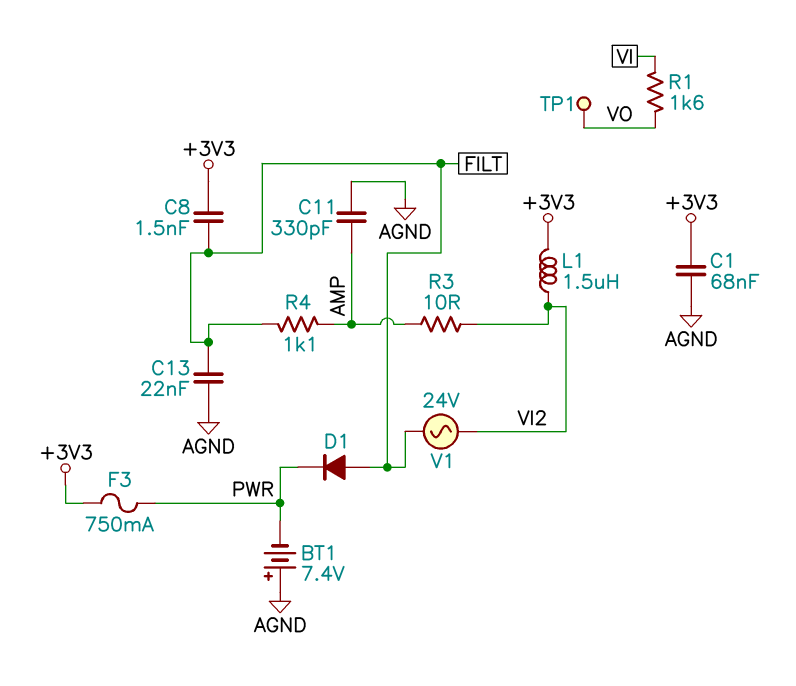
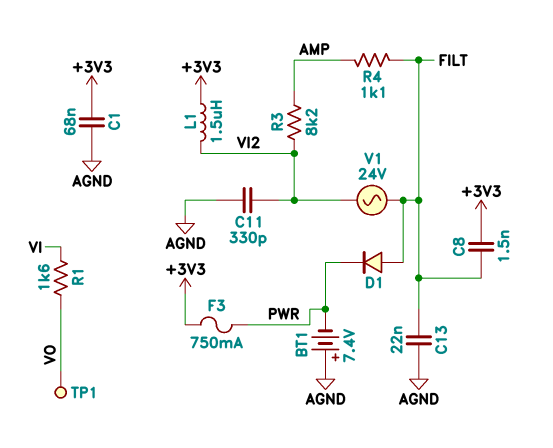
C11: 330pF (AGND, AMP) -> 330pF (AGND, VI2)
R3: 10 (AMP, VI2) -> 8.2k (AMP, VI2)

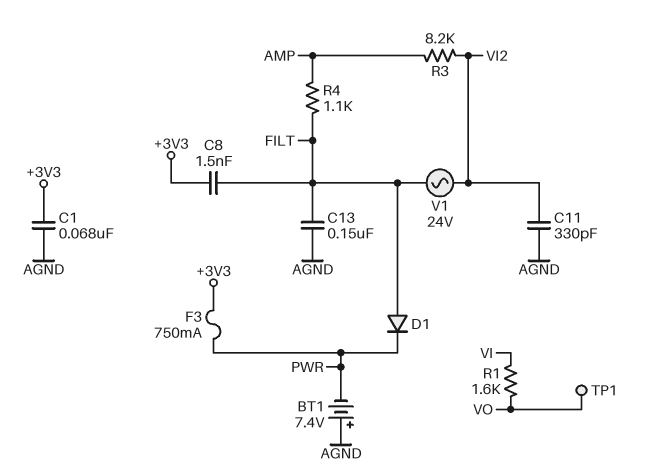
C13: 22nF (AGND, FILT) -> 150nF (AGND, FILT)
L1: 1.5uH (+3V3, VI2) -> none

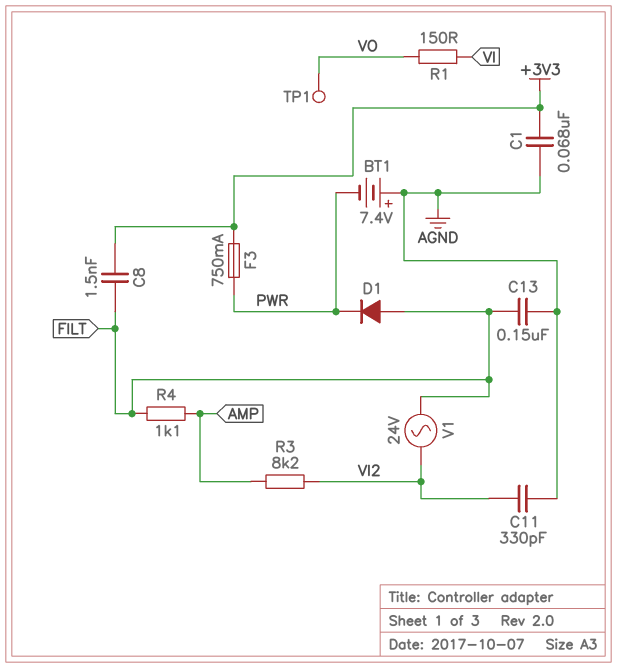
R1: 1.6k (VI, VO) -> 150 (VI, VO)

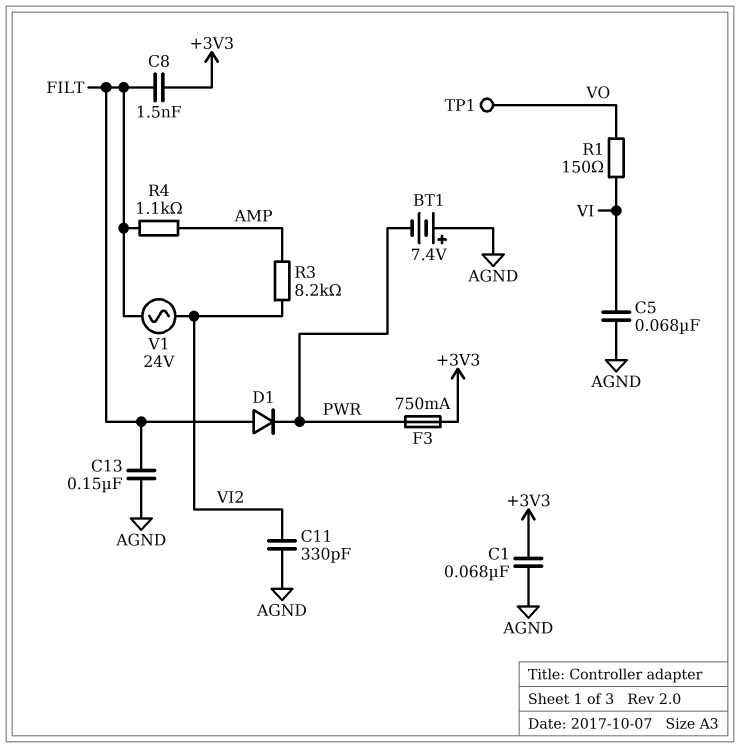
C5: none -> 68nF (AGND, VI)

